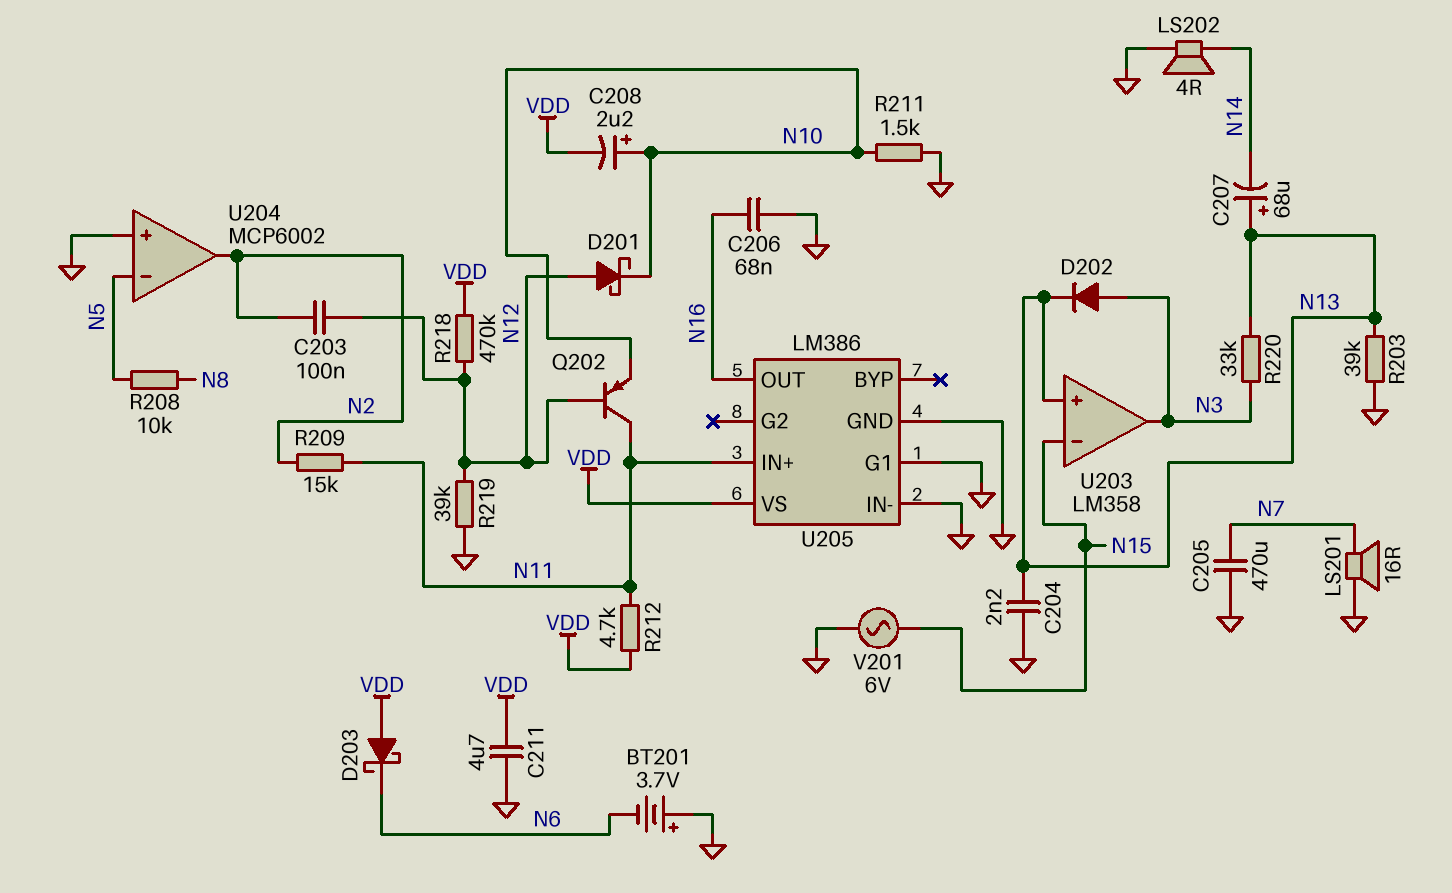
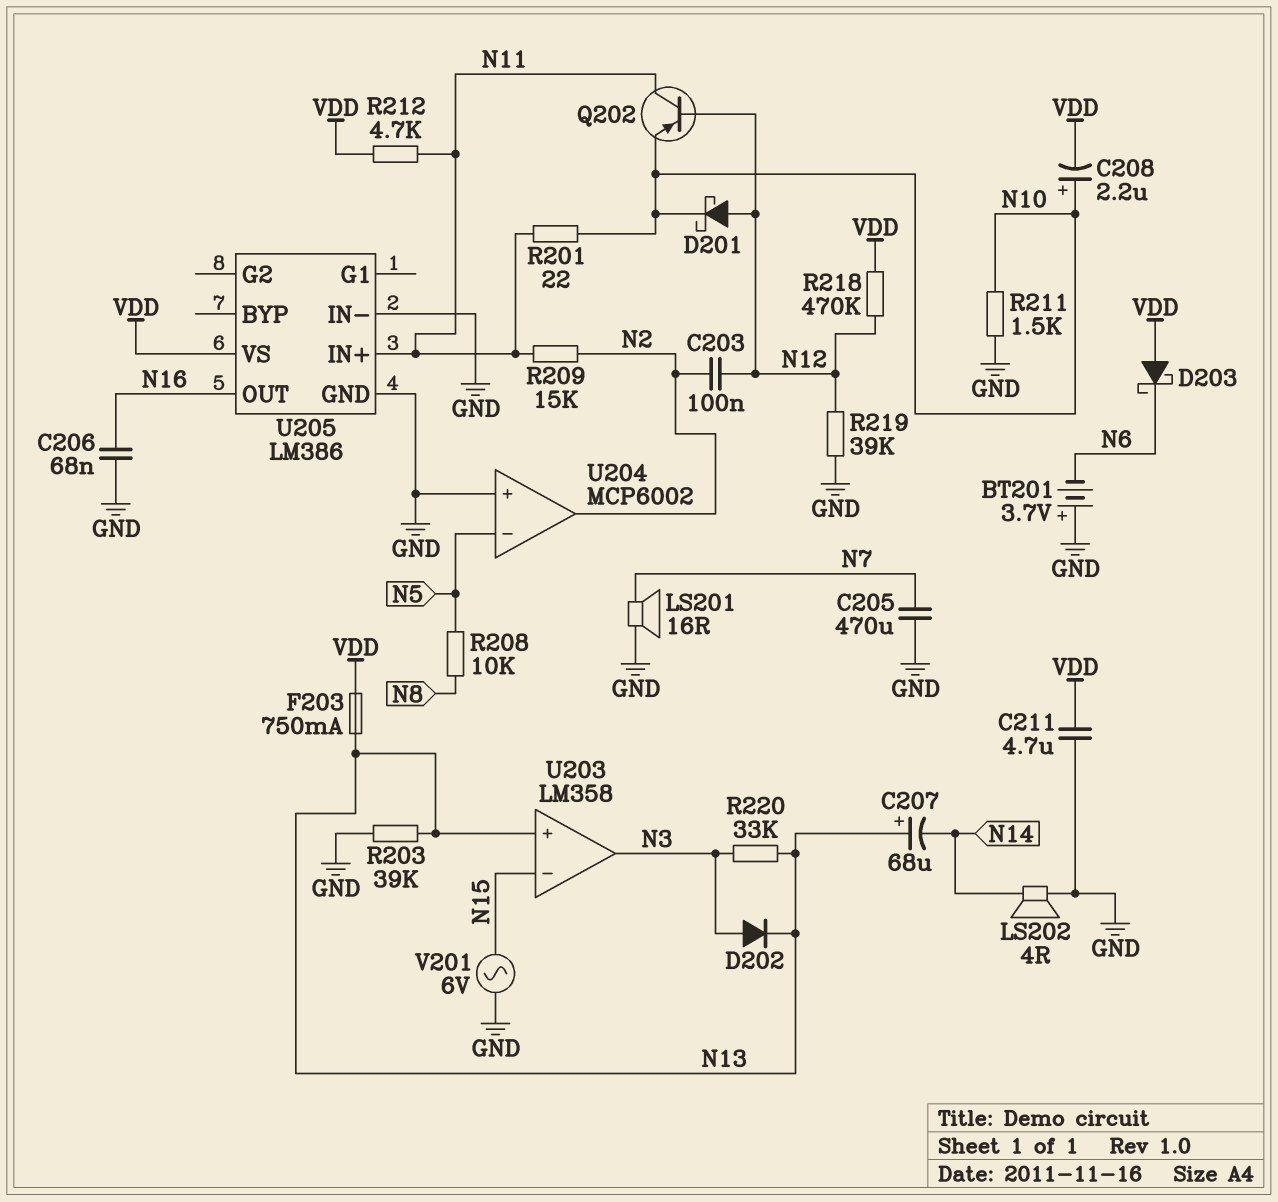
C204: 2.2nF (GND, N13) -> none
F203: none -> 750mA (N13, VDD)
R201: none -> 22 (N10, N11)
U205 pin G1: GND -> none

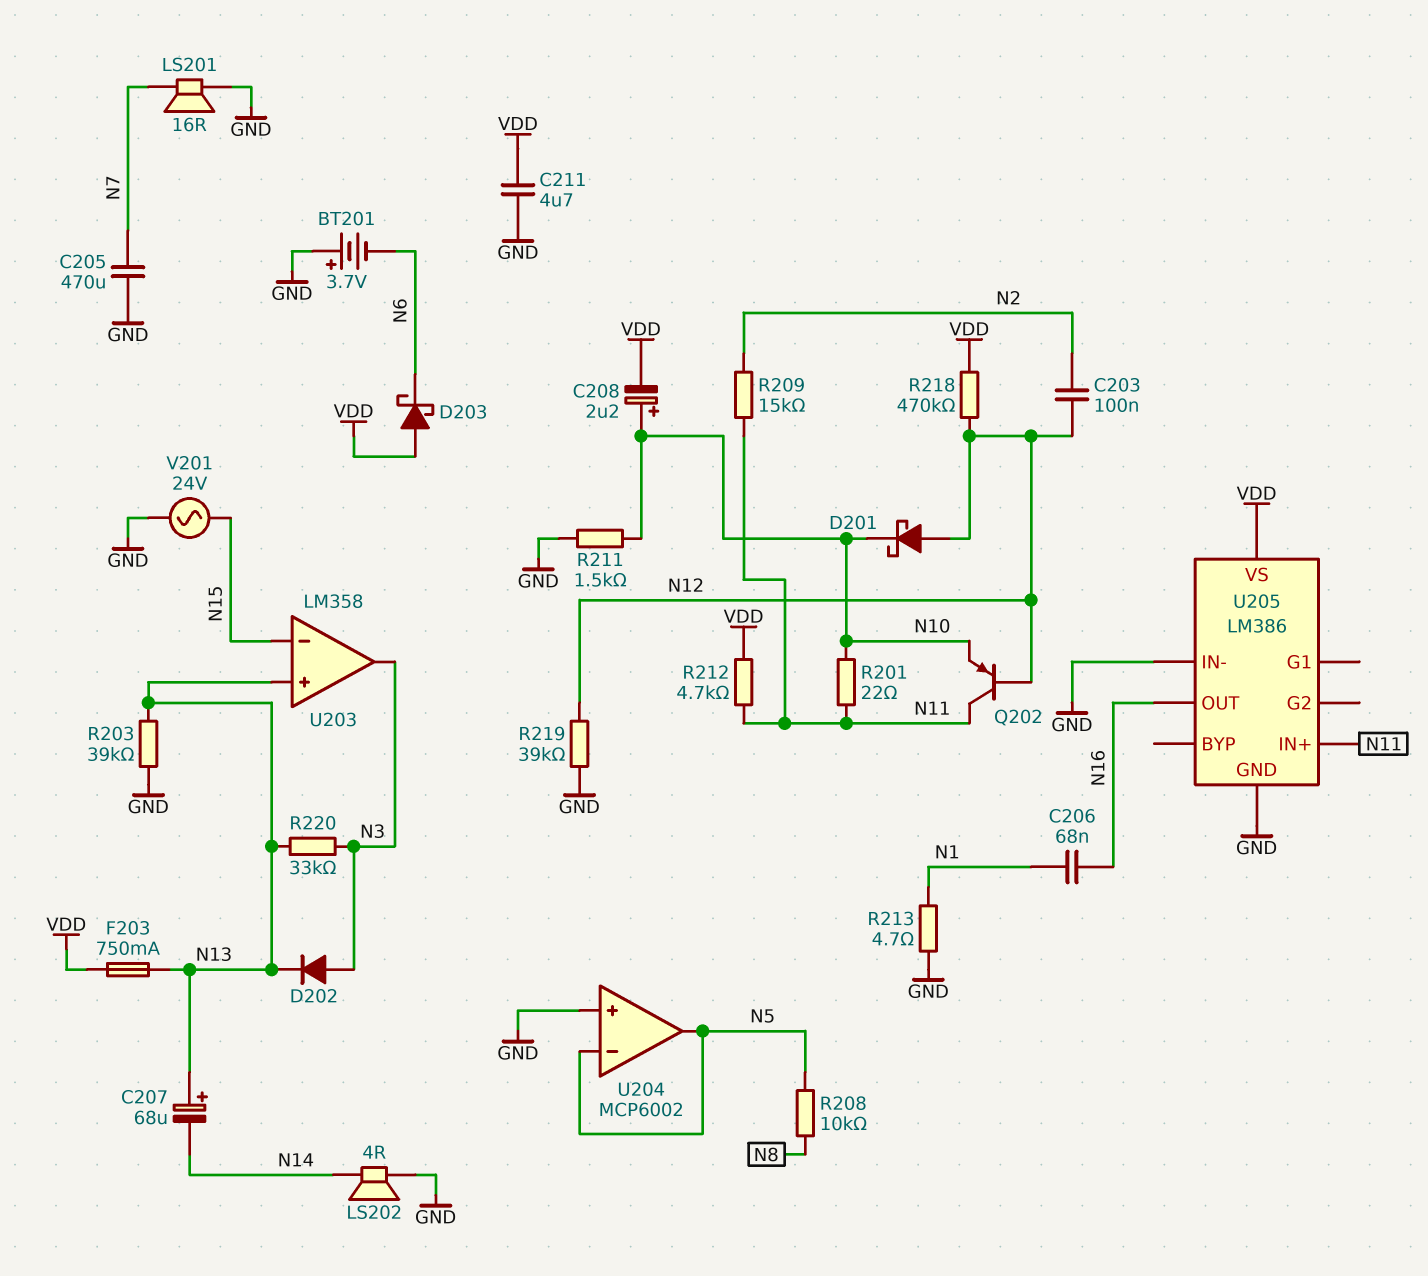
C206: 68nF (GND, N16) -> 68nF (N1, N16)
R213: none -> 4.7 (GND, N1)
U204 pin out: N2 -> N5
V201: AC 6V (GND, N15) -> AC 24V (GND, N15)

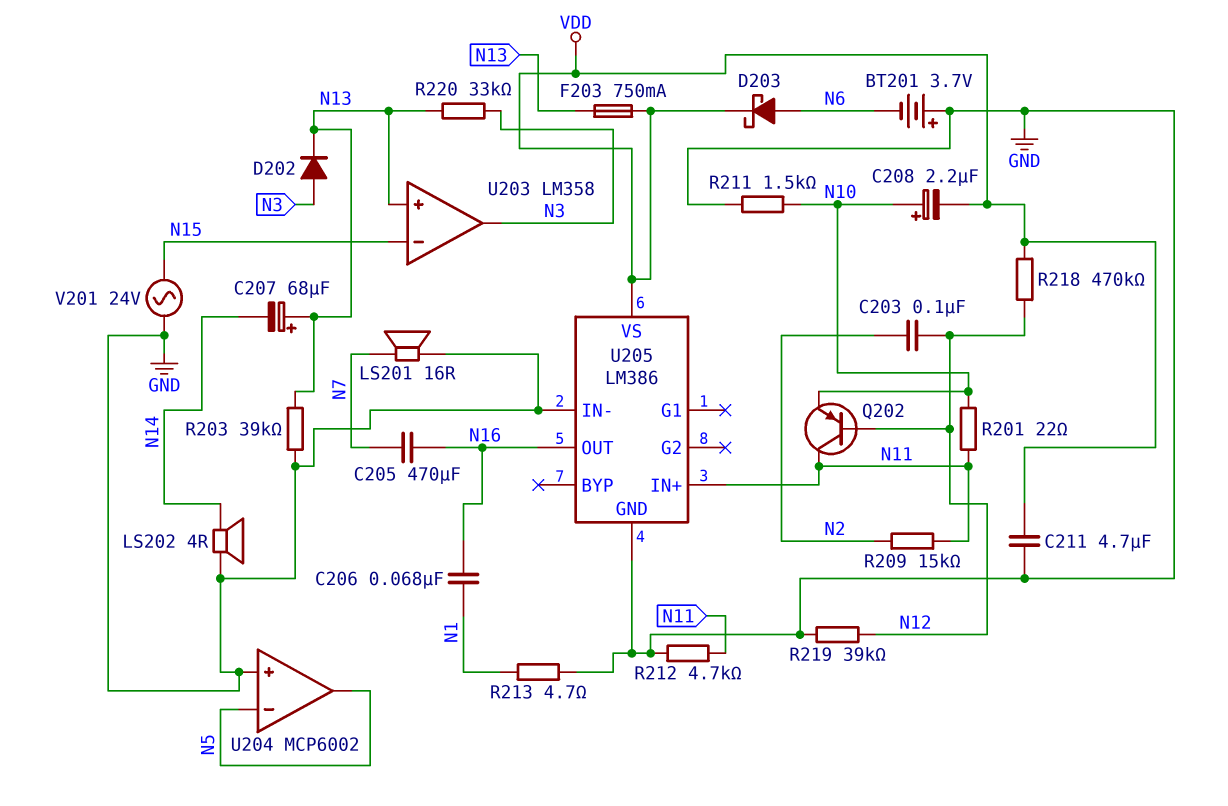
C205: 470uF (GND, N7) -> 470uF (N7, N16)
D201: schottky (A N12, K N10) -> none
D203: schottky (A VDD, K N6) -> schottky (A N6, K VDD)
R208: 10k (N5, N8) -> none
R212: 4.7k (N11, VDD) -> 4.7k (GND, N11)

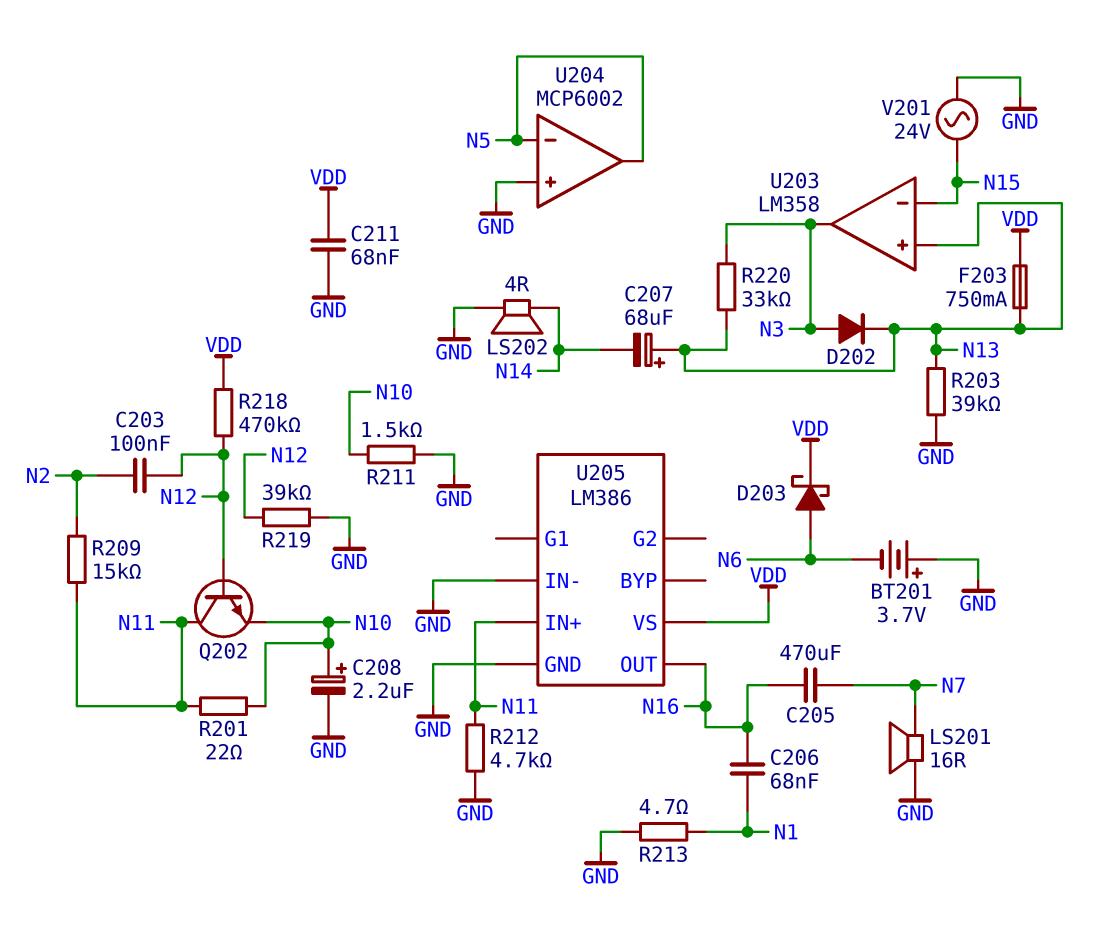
C208: 2.2uF (plus N10, minus VDD) -> 2.2uF (plus N10, minus GND)
C211: 4.7uF (GND, VDD) -> 68nF (GND, VDD)
Q202: PNP (B N12, C N11, E N10) -> NPN (B N12, C N11, E N10)

